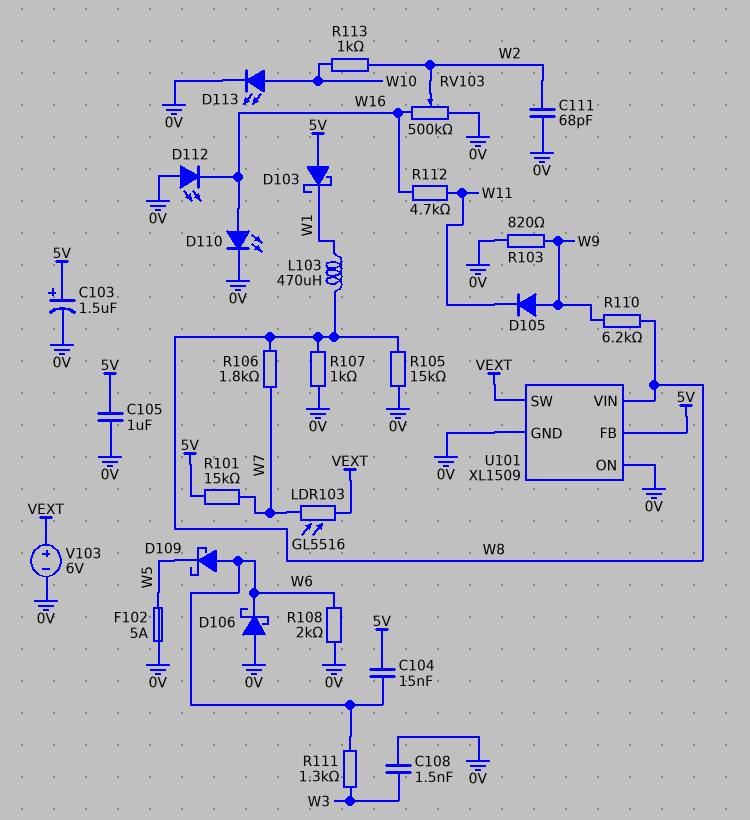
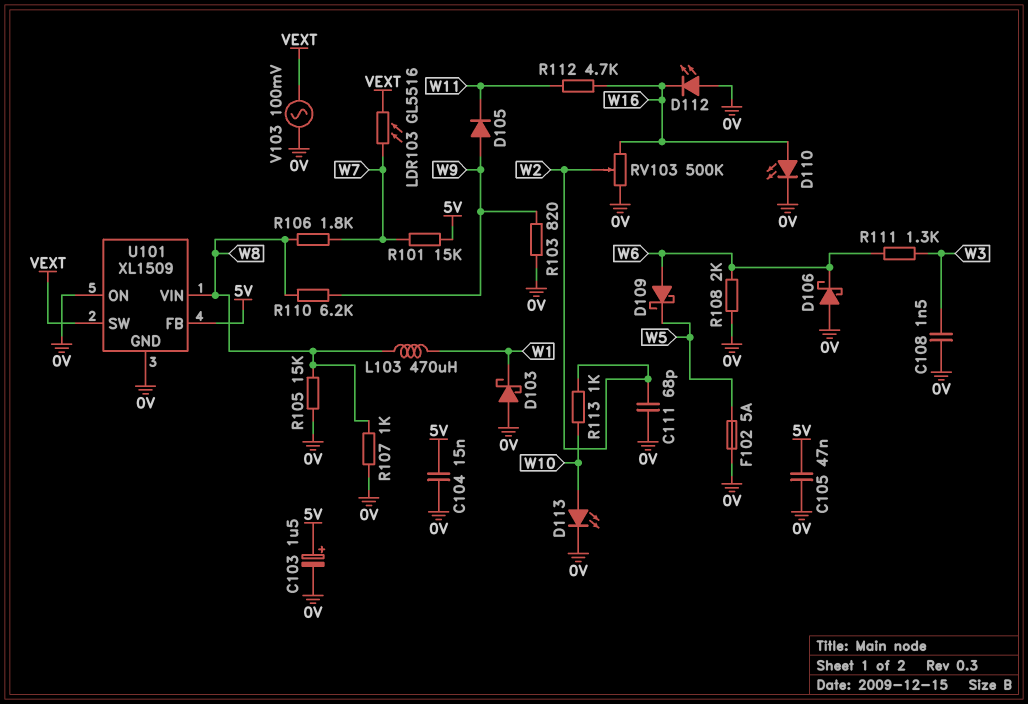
C104: 15nF (5V, W6) -> 15nF (0V, 5V)
C105: 1uF (0V, 5V) -> 47nF (0V, 5V)
D103: schottky (A 5V, K W1) -> schottky (A 0V, K W1)
V103: 6V (plus VEXT, minus 0V) -> AC 100mV (0V, VEXT)

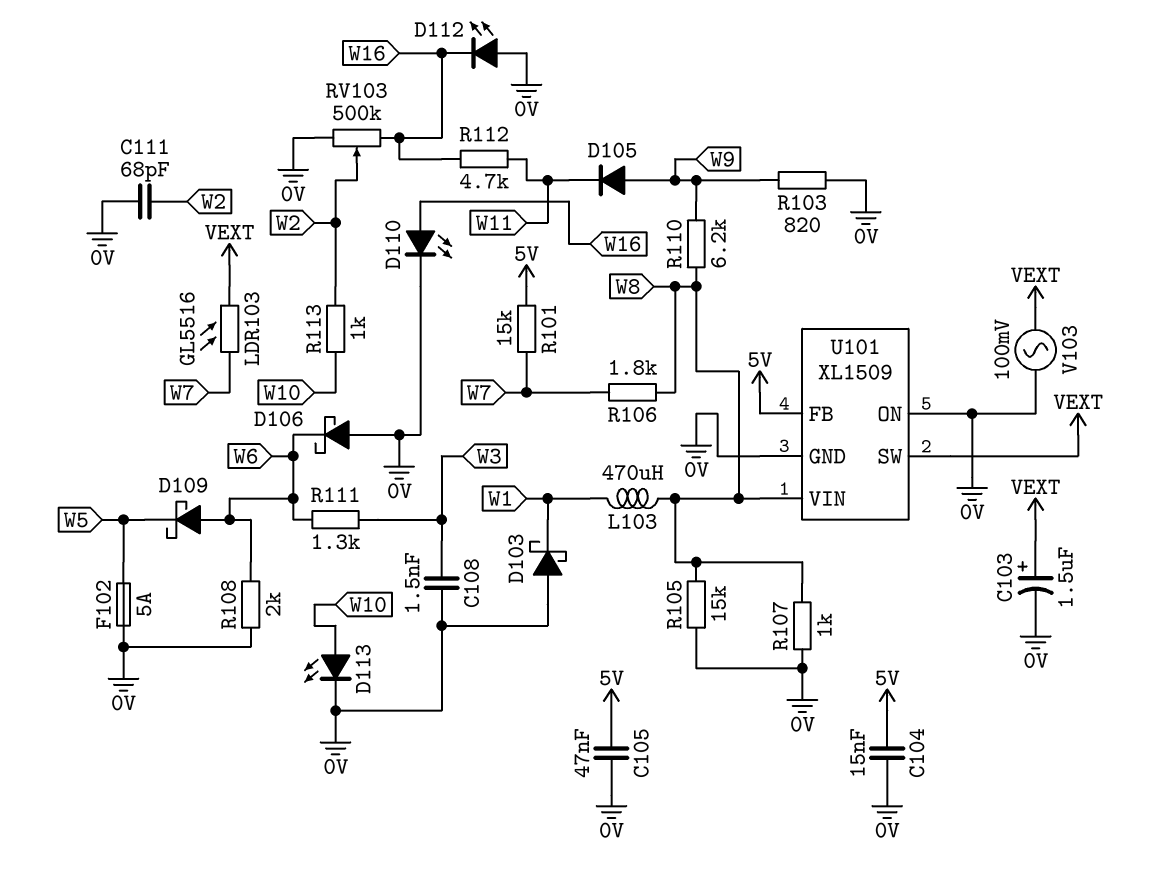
C103: 1.5uF (plus 5V, minus 0V) -> 1.5uF (plus VEXT, minus 0V)

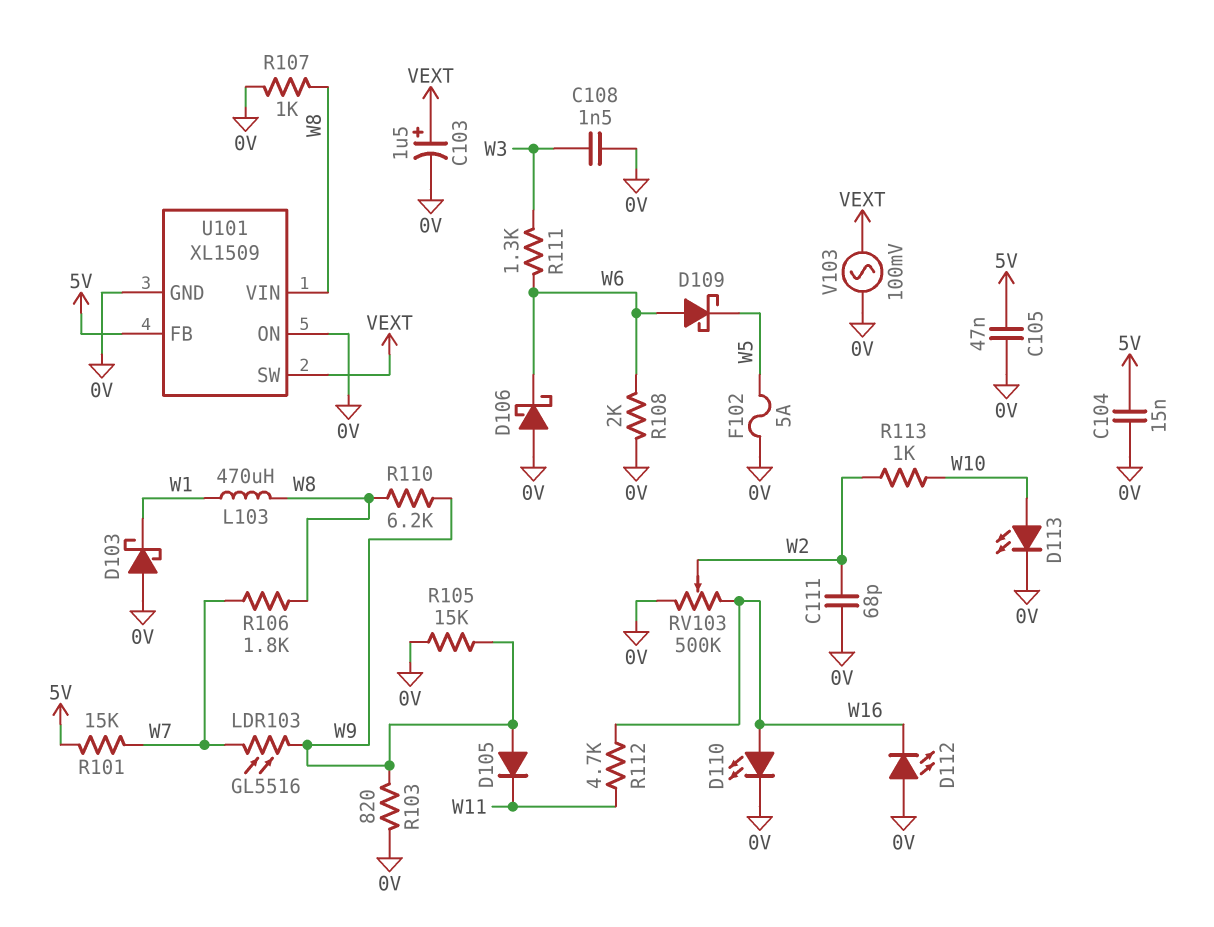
LDR103: GL5516 (VEXT, W7) -> GL5516 (W7, W9)
R105: 15k (0V, W8) -> 15k (0V, W9)

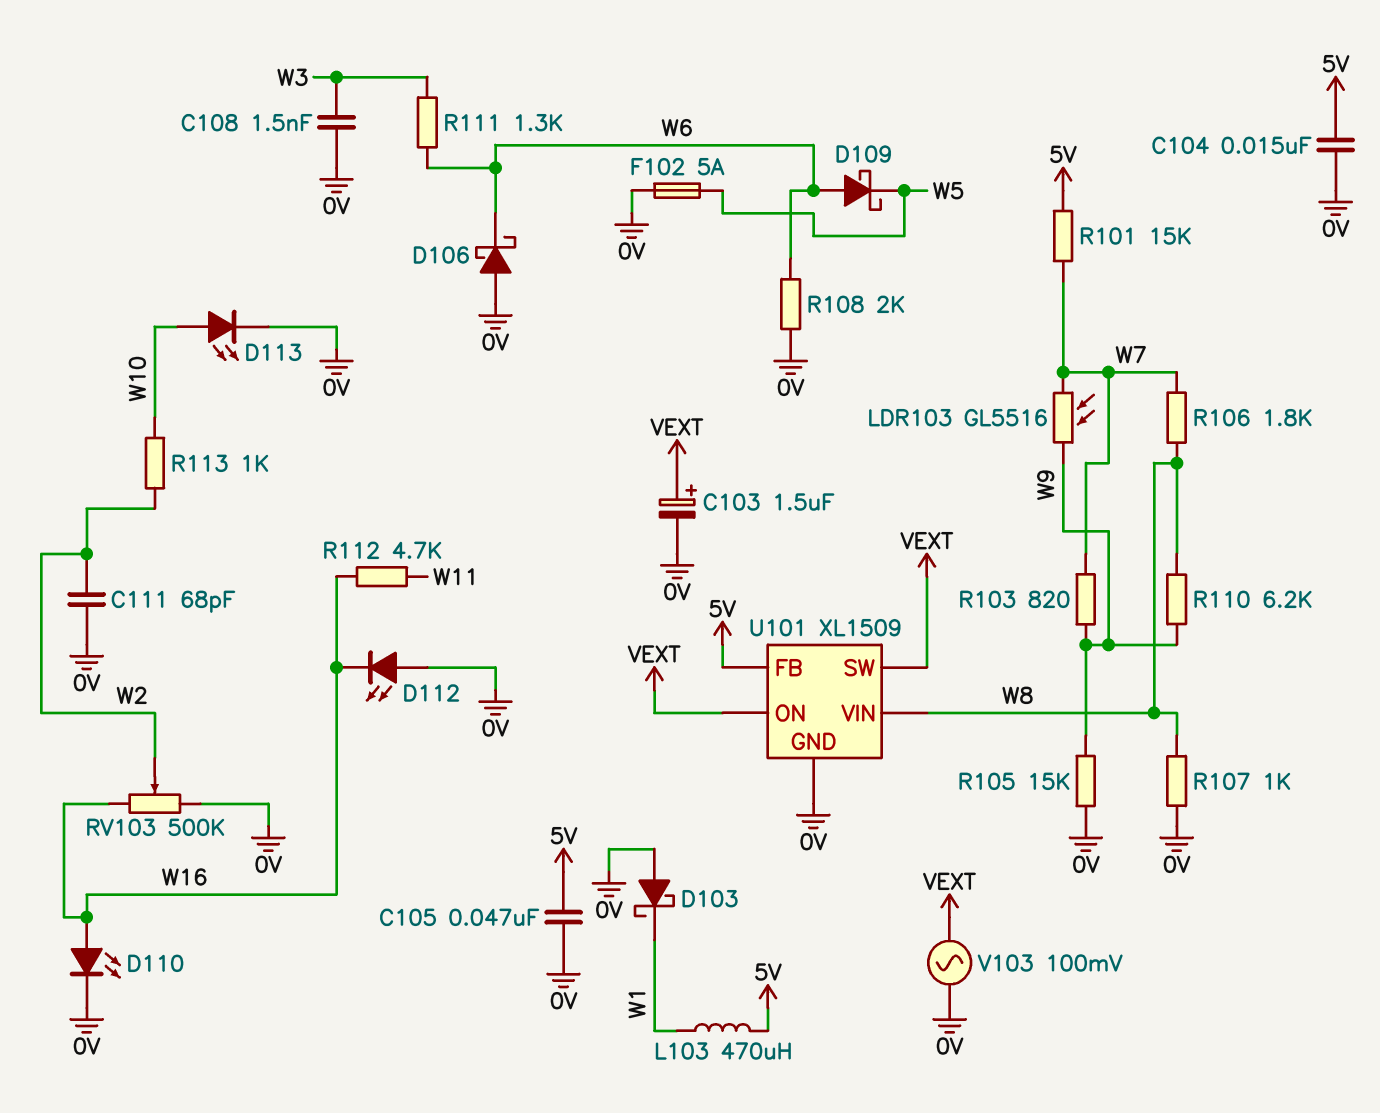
D105: diode (A W9, K W11) -> none
L103: 470uH (W1, W8) -> 470uH (5V, W1)
R103: 820 (0V, W9) -> 820 (W7, W9)
U101 pin ON: 0V -> VEXT

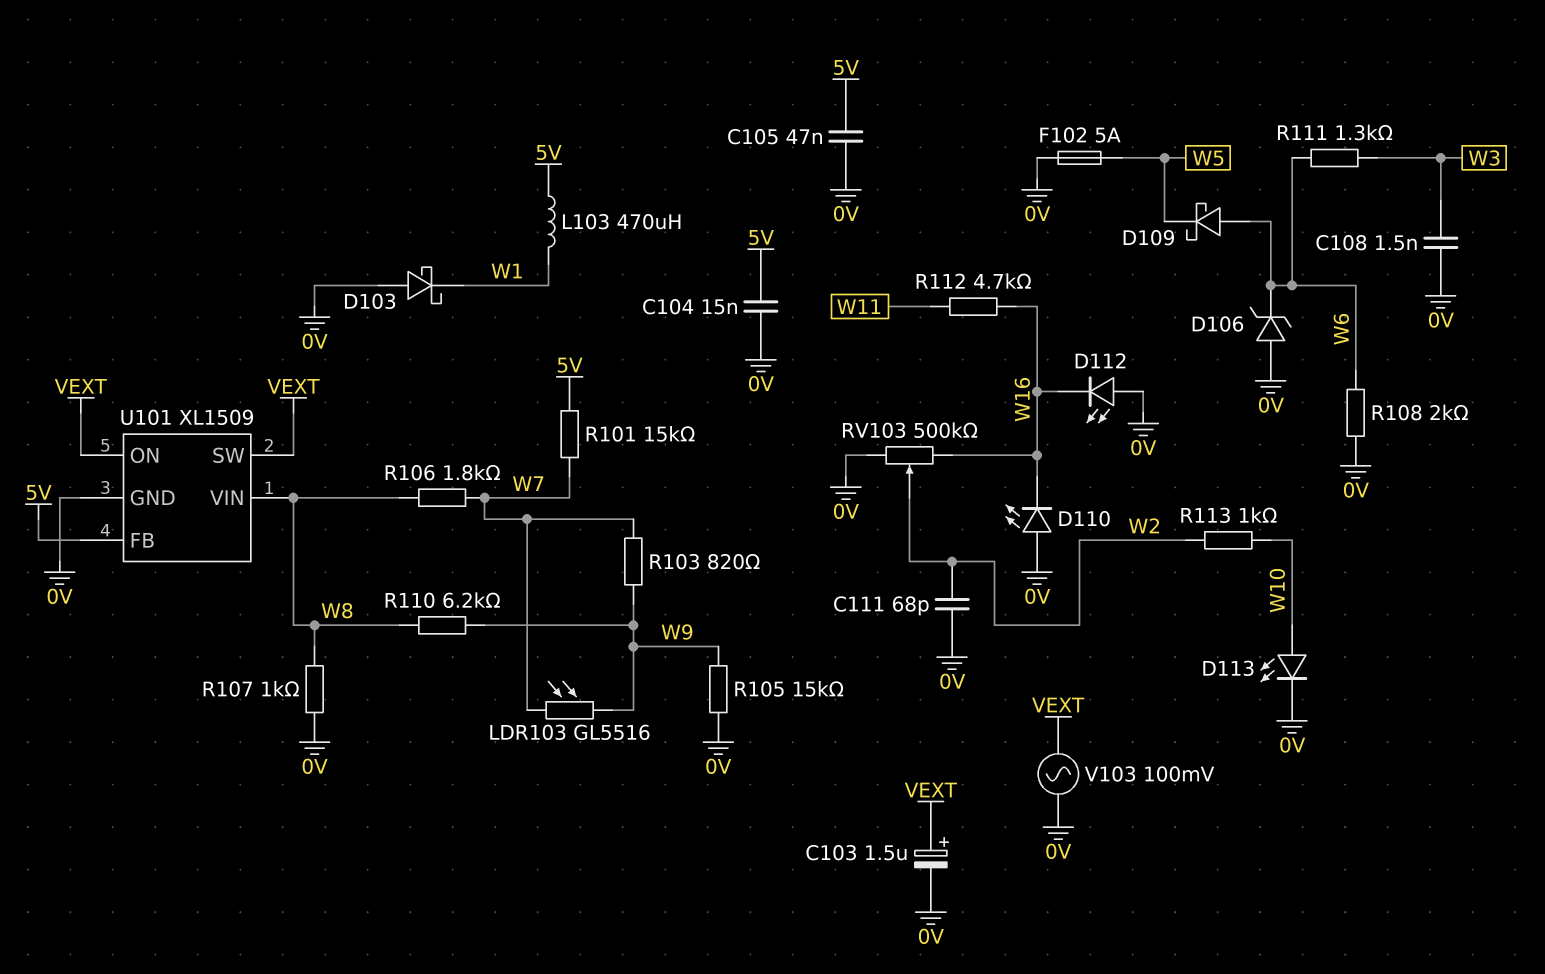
D106: schottky (A 0V, K W6) -> zener (A 0V, K W6)
D110: LED (A W16, K 0V) -> LED (A 0V, K W16)

